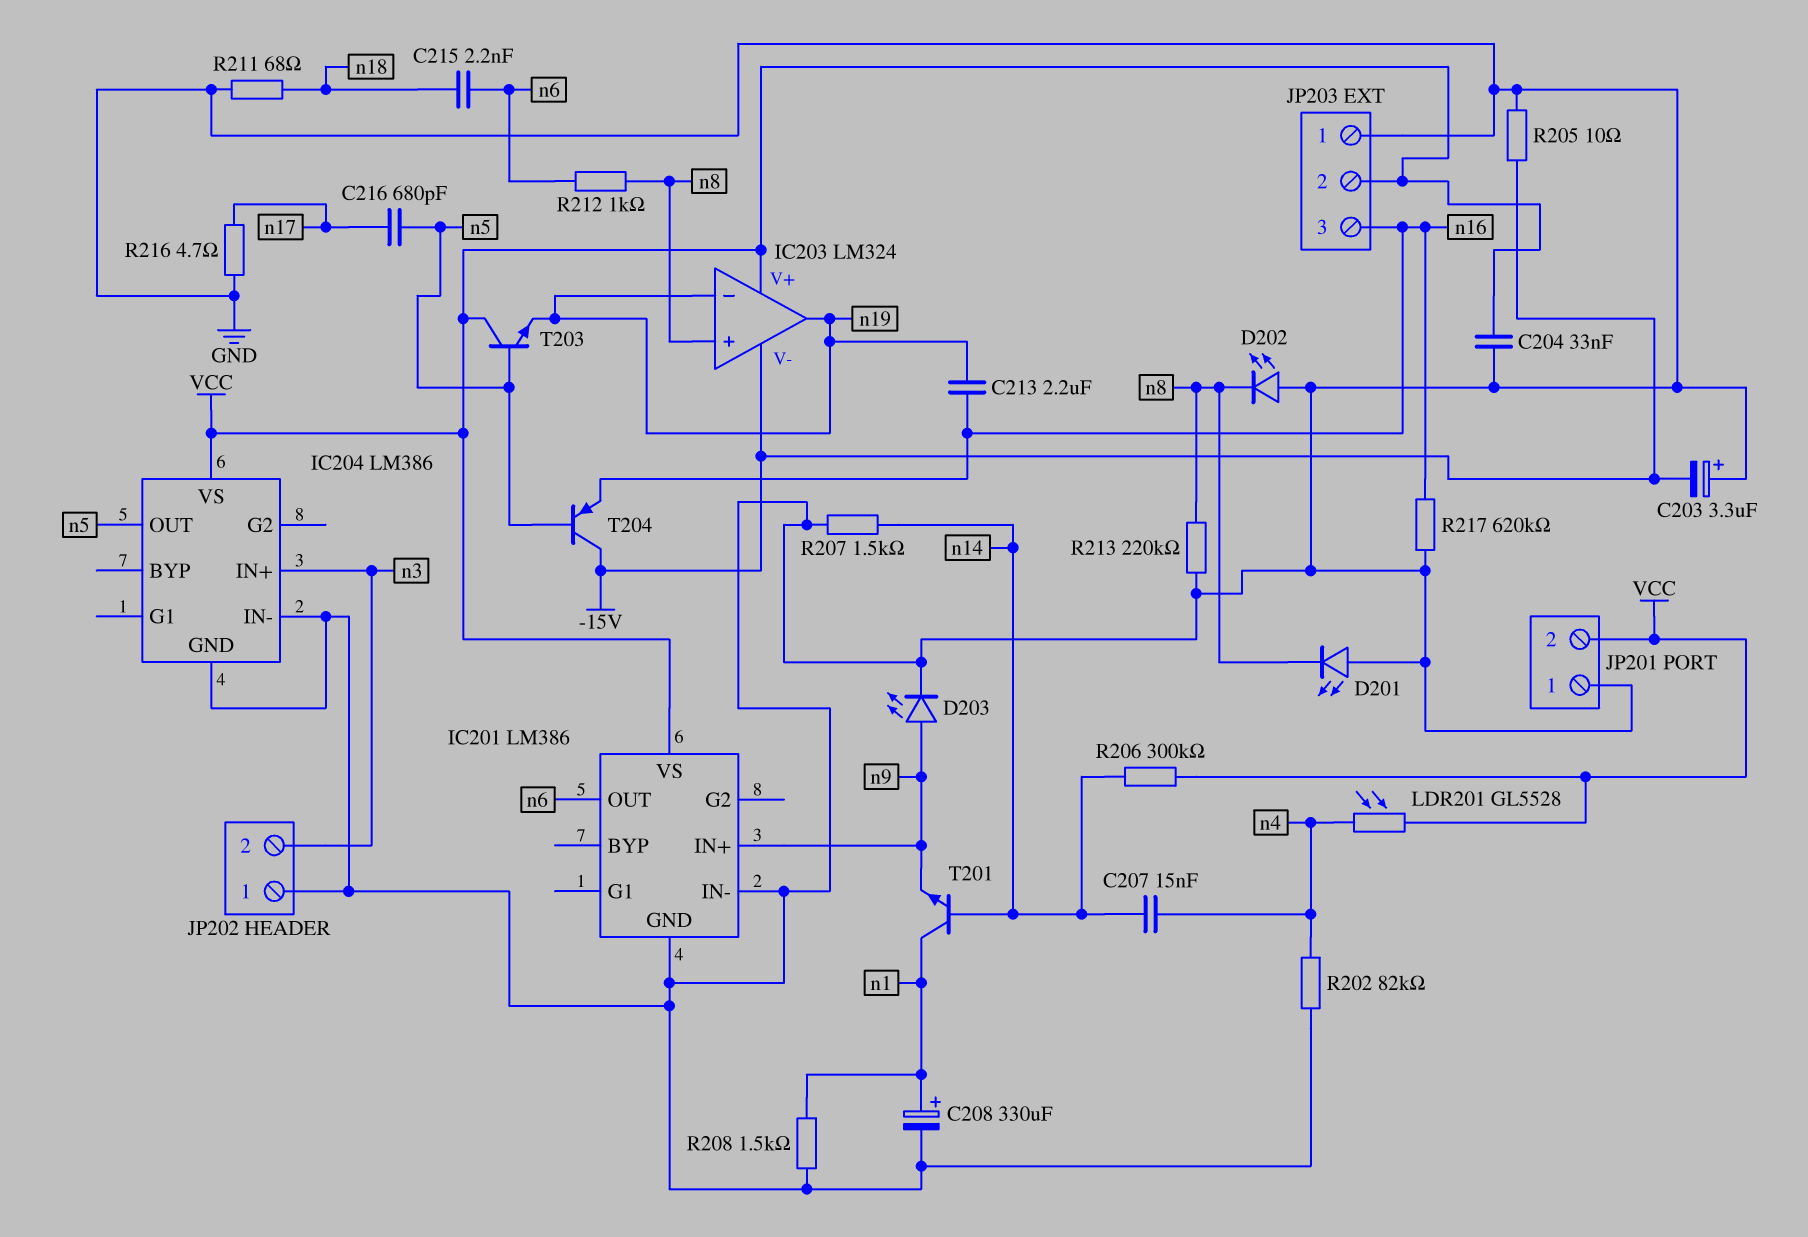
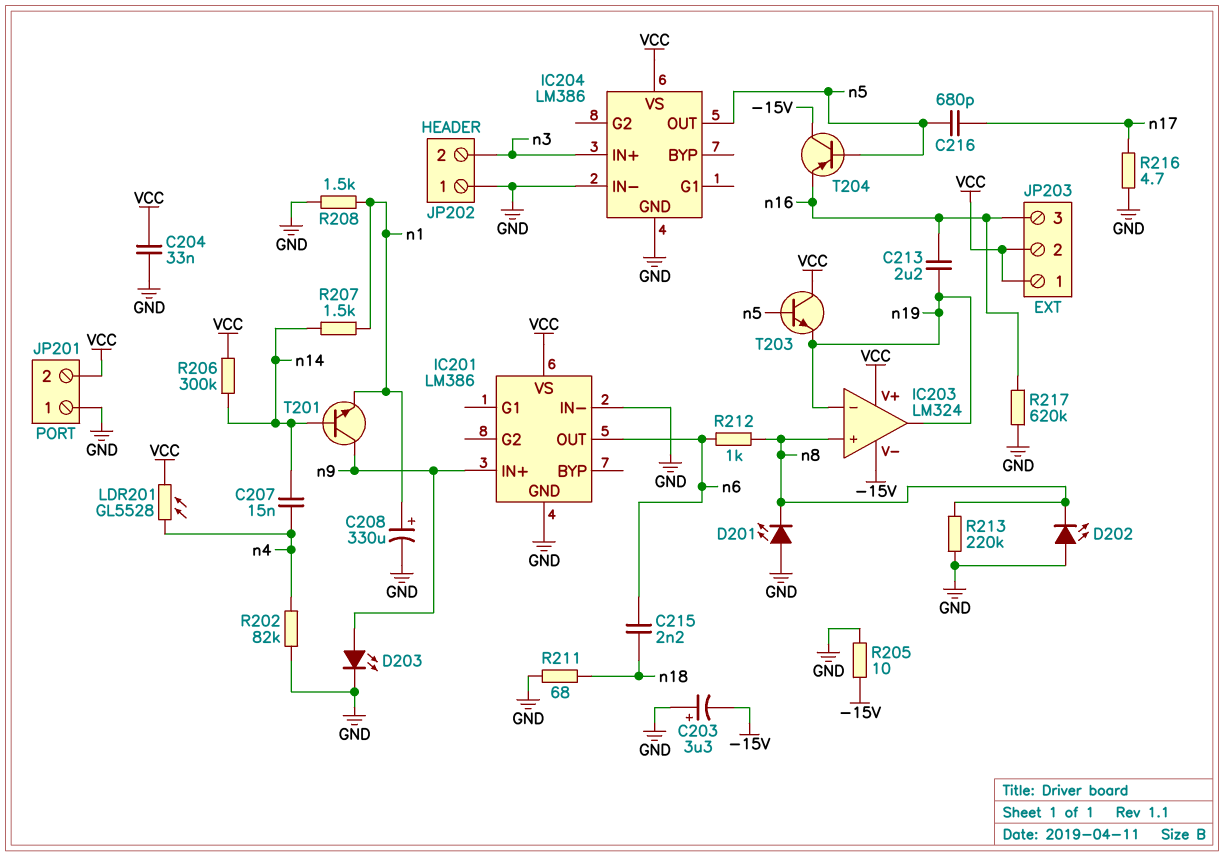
JP203 pin 1: GND -> VCC
R207: 1.5k (GND, n14) -> 1.5k (n1, n14)
T201: NPN (B n14, C n1, E n9) -> NPN (B n14, C n9, E n1)

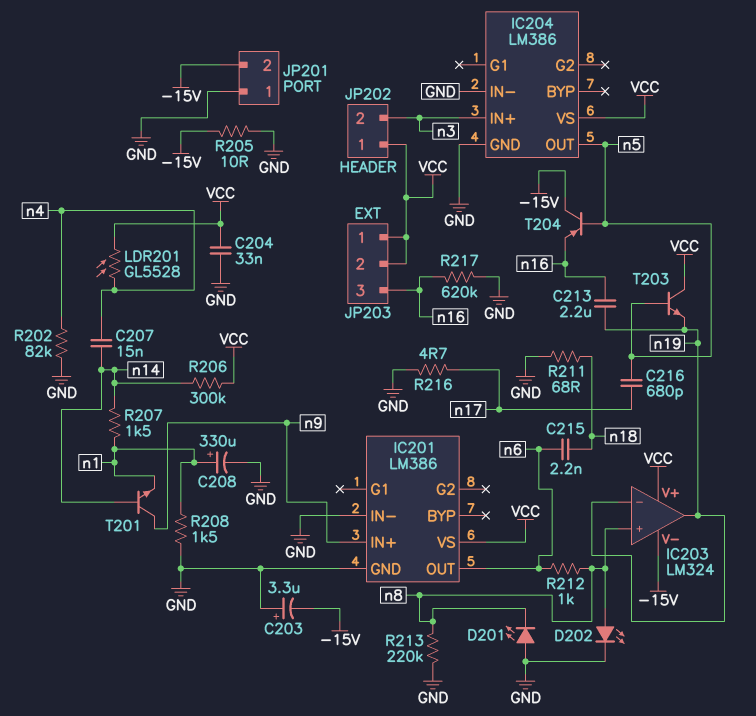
D202: LED (A GND, K n8) -> LED (A n8, K GND)
D203: LED (A n9, K GND) -> none
JP201 pin 2: VCC -> -15V
JP202 pin 1: GND -> VCC

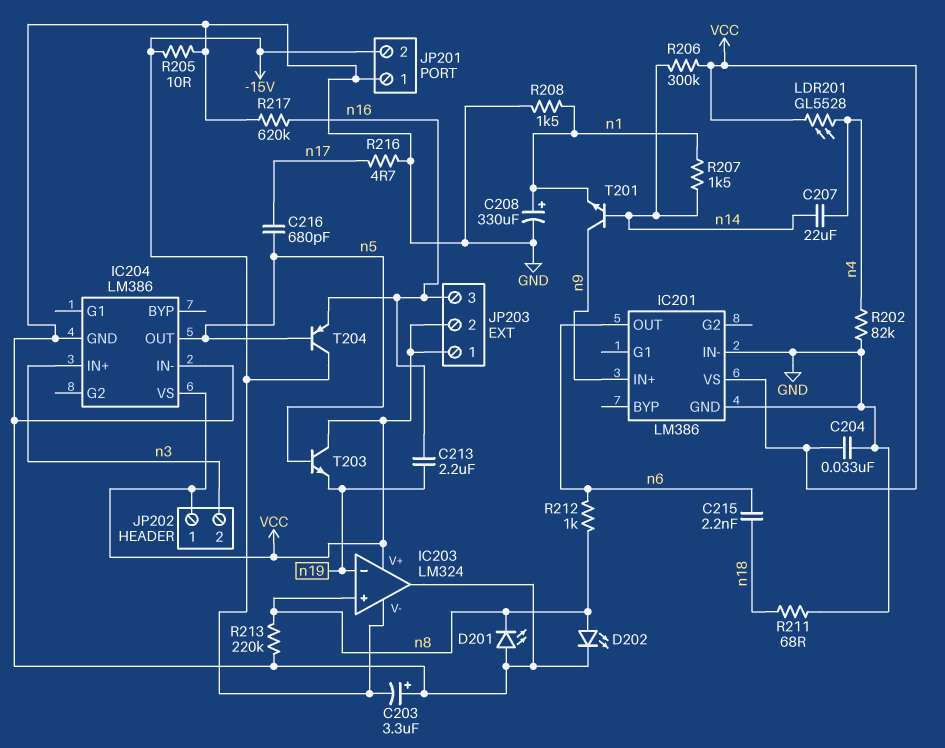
C207: 15nF (n4, n14) -> 22uF (n4, n14)
IC203 pin out: n19 -> GND

